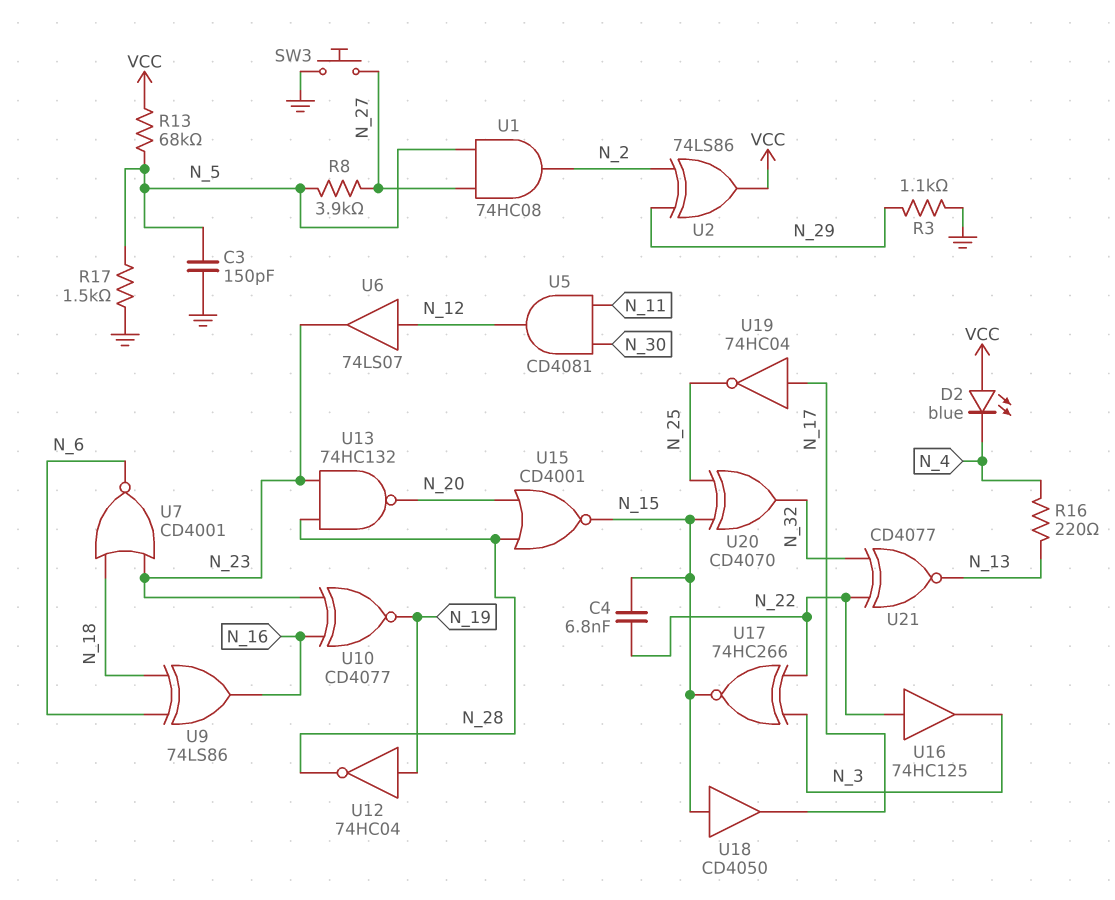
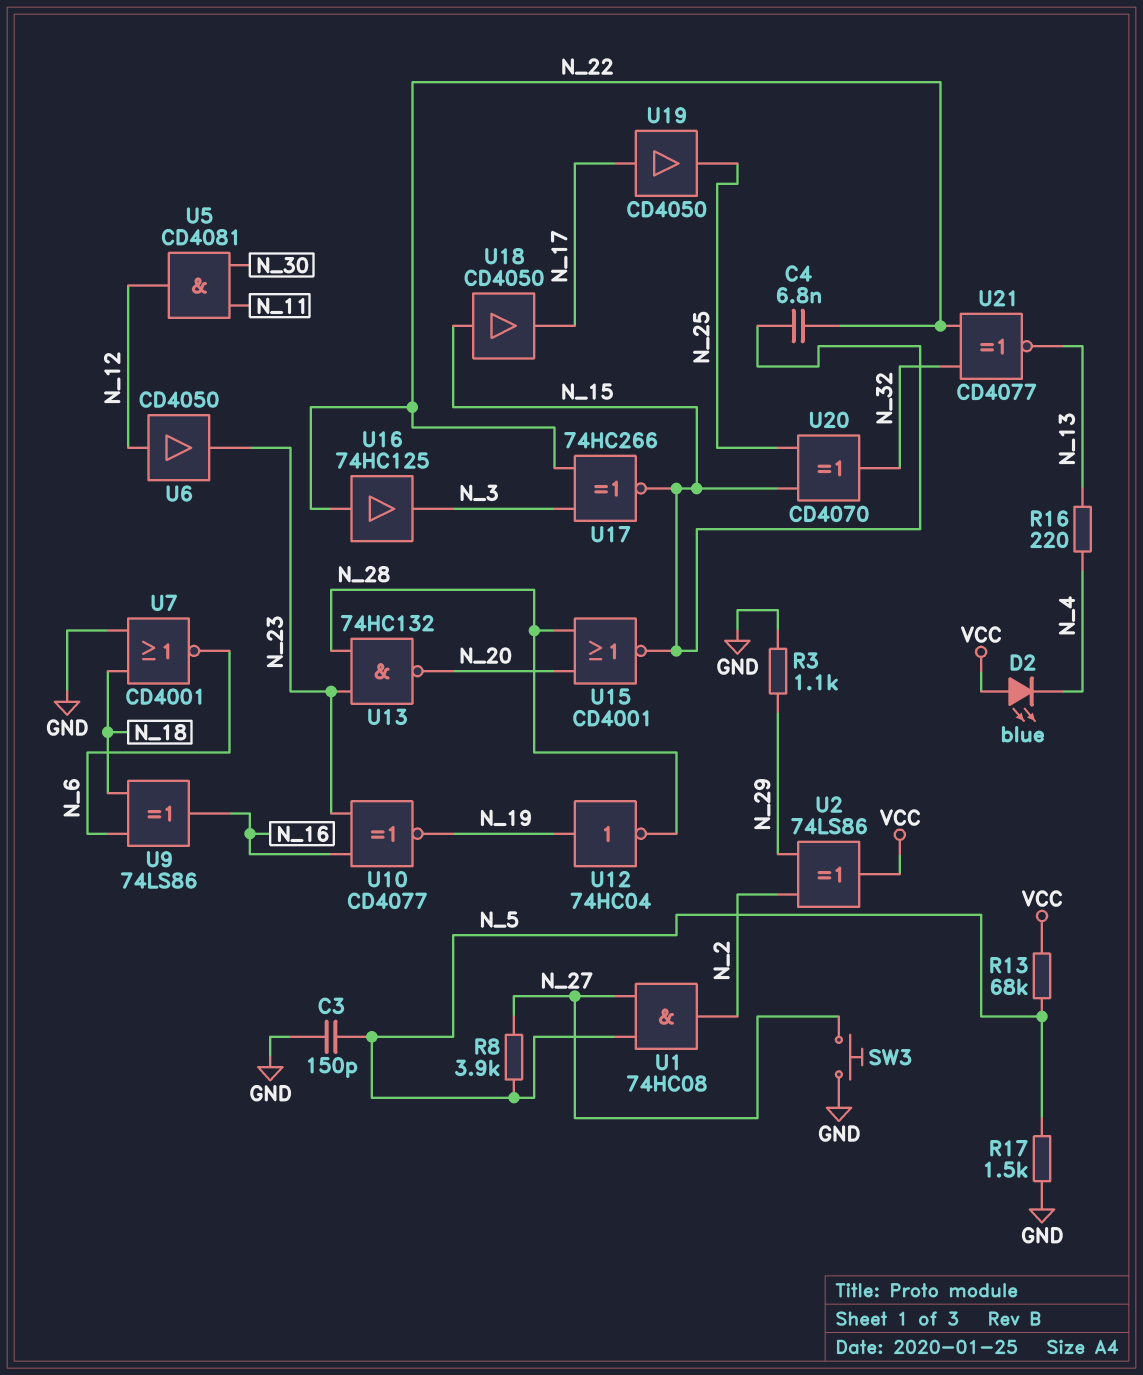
U6: buffer 74LS07 (in N_12, out N_23) -> buffer CD4050 (in N_12, out N_23)
U7: NOR CD4001 (in N_18, in N_23, out N_6) -> NOR CD4001 (in GND, in N_18, out N_6)
U19: NOT 74HC04 (in N_17, out N_25) -> buffer CD4050 (in N_17, out N_25)

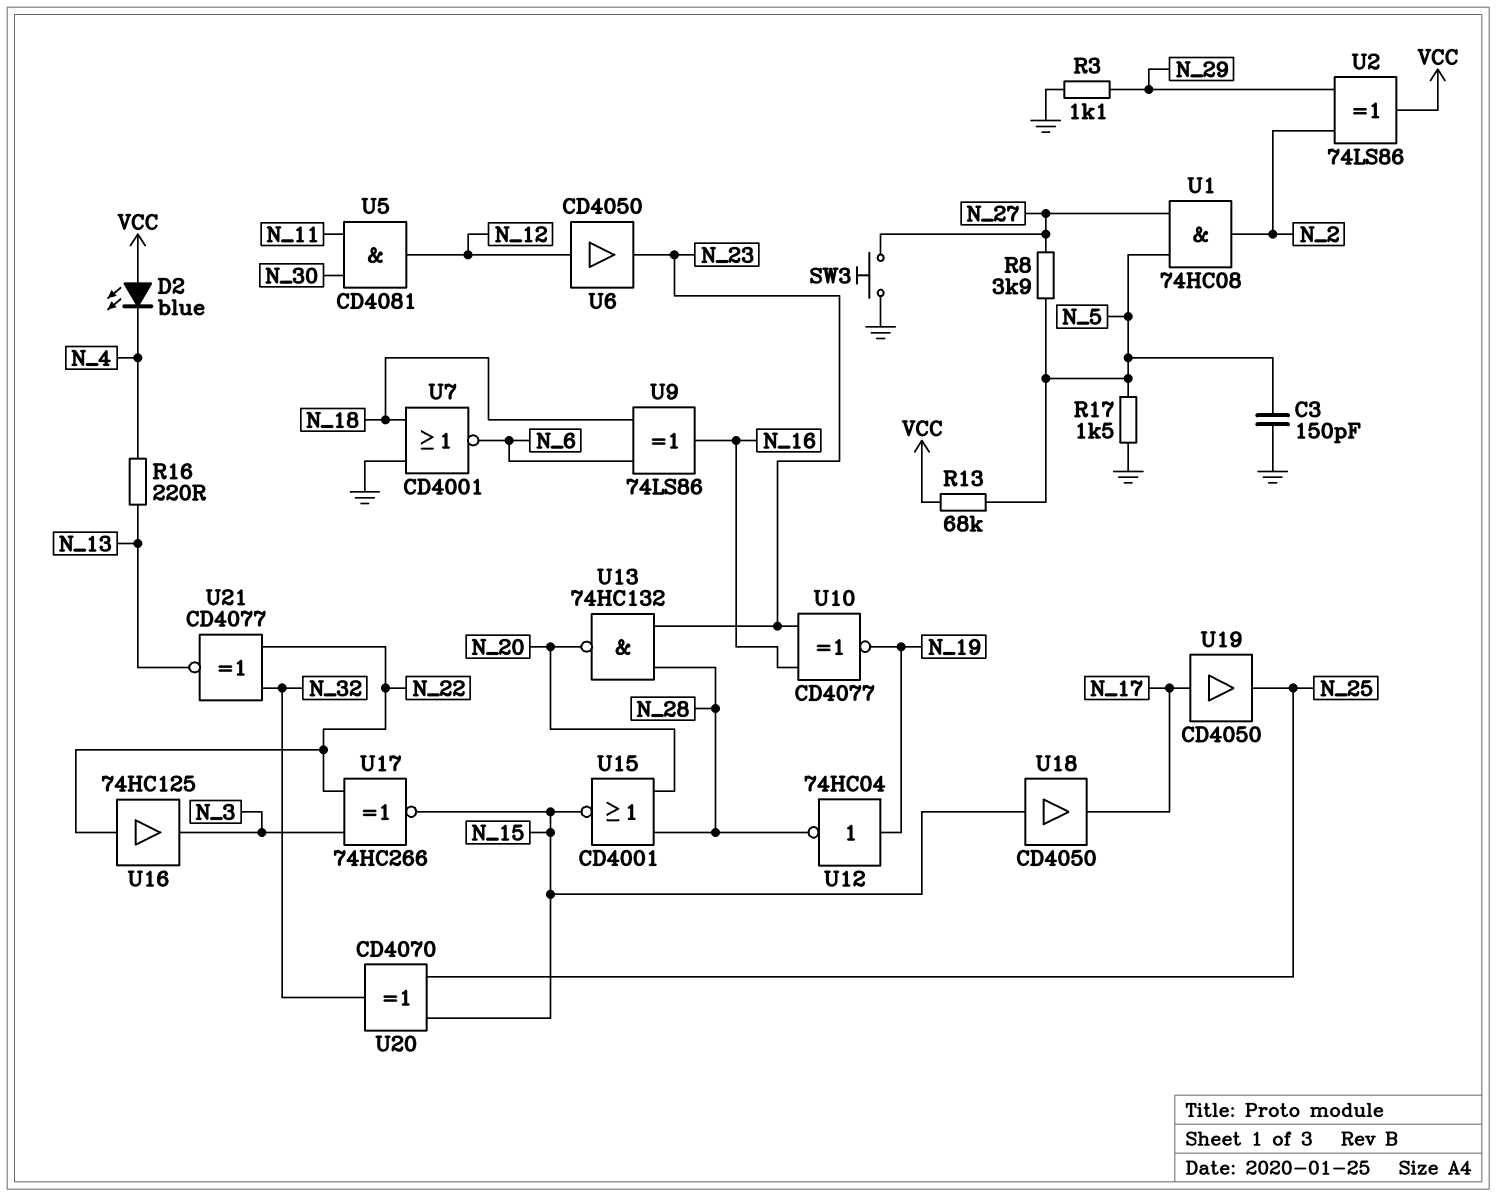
C4: 6.8nF (N_15, N_22) -> none

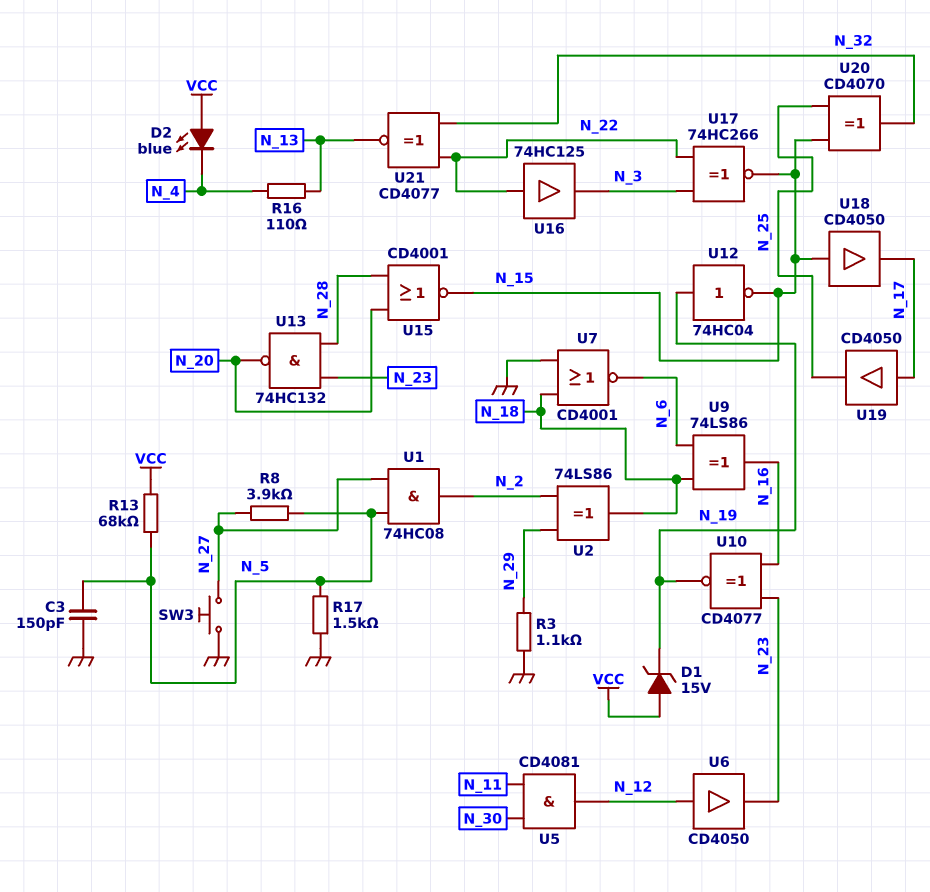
D1: none -> zener 15V (A VCC, K N_19)
R16: 220 (N_4, N_13) -> 110 (N_4, N_13)
U2: XOR 74LS86 (in N_2, in N_29, out VCC) -> XOR 74LS86 (in N_2, in N_29, out N_18)
U12: NOT 74HC04 (in N_19, out N_28) -> NOT 74HC04 (in N_19, out N_15)

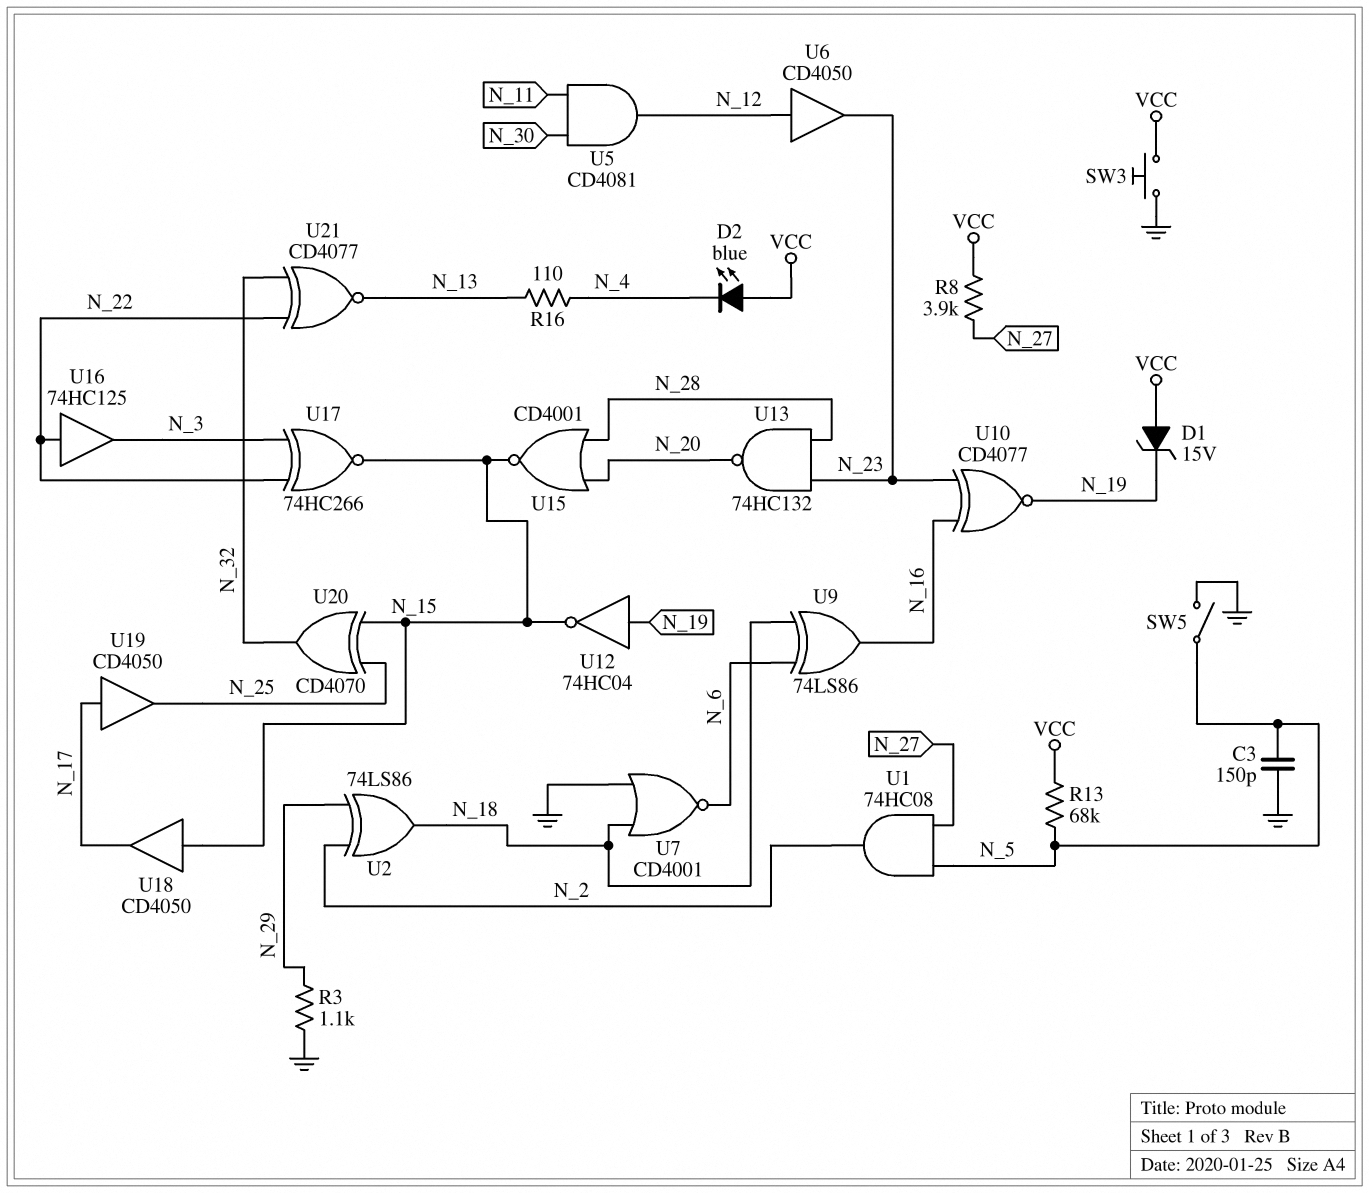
R8: 3.9k (N_5, N_27) -> 3.9k (N_27, VCC)
R17: 1.5k (GND, N_5) -> none
SW3: button (GND, N_27) -> button (GND, VCC)
SW5: none -> switch (GND, N_5)

